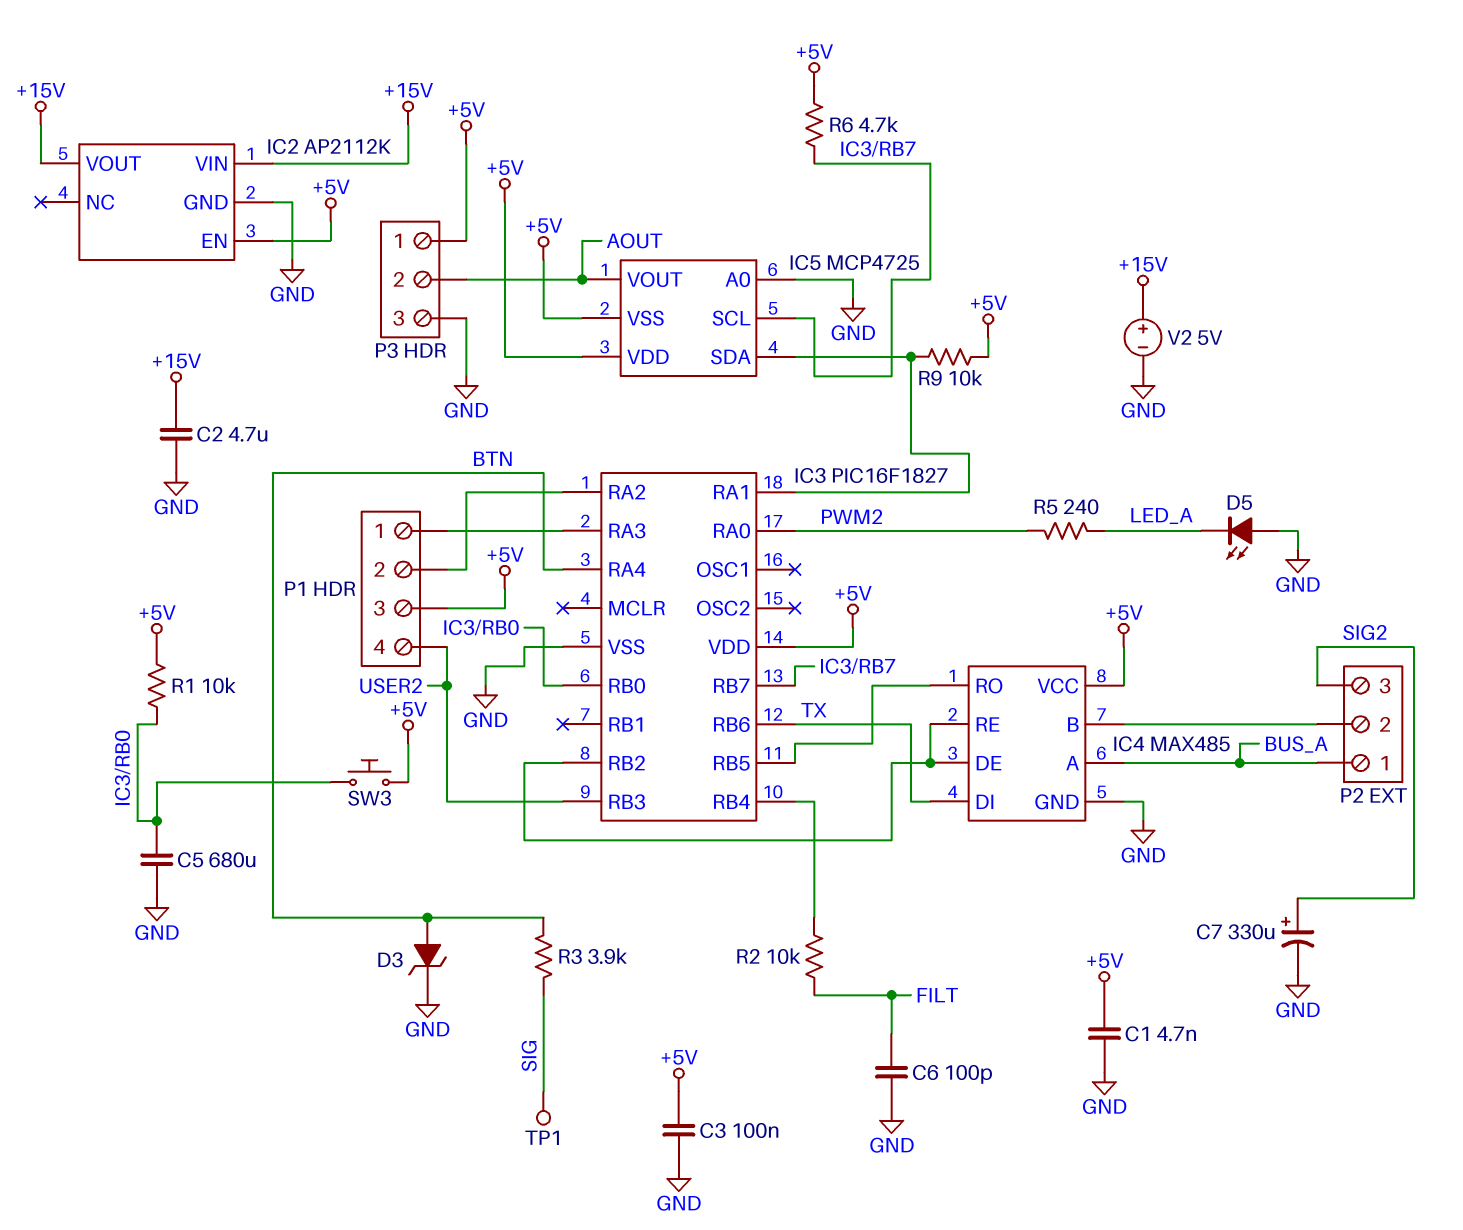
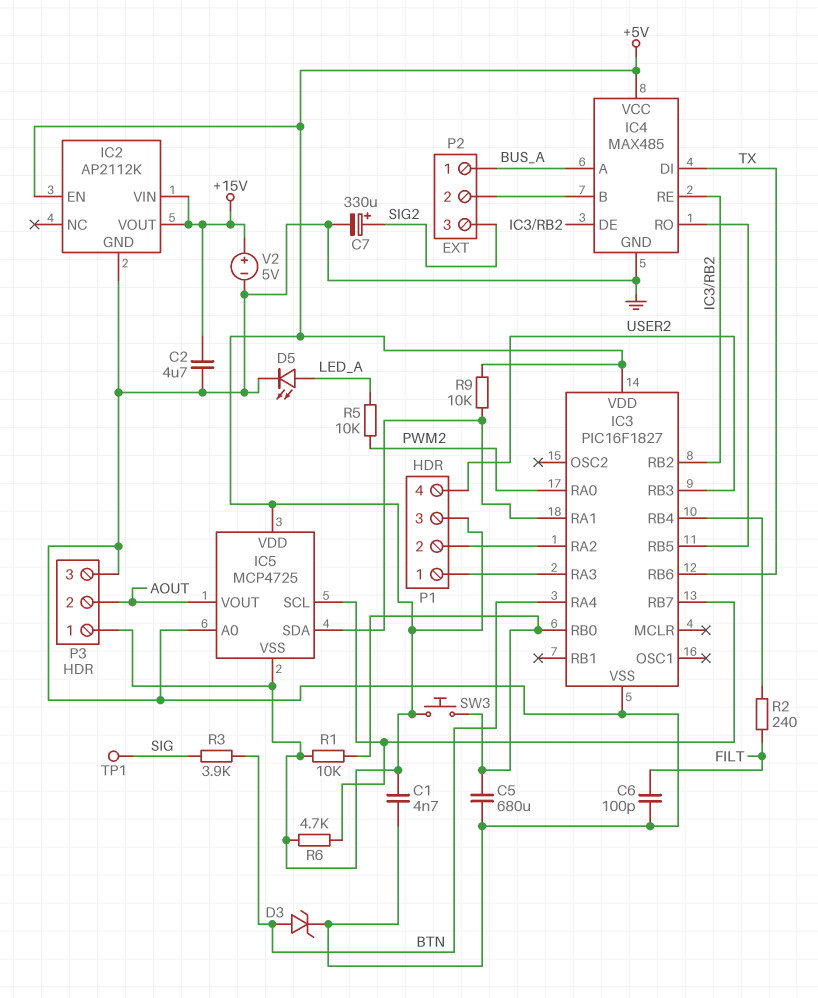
C3: 100nF (+5V, GND) -> none
D5: LED (A GND, K LED_A) -> LED (A LED_A, K GND)
R2: 10k (FILT, IC3/RB4) -> 240 (FILT, IC3/RB4)
R5: 240 (LED_A, PWM2) -> 10k (LED_A, PWM2)

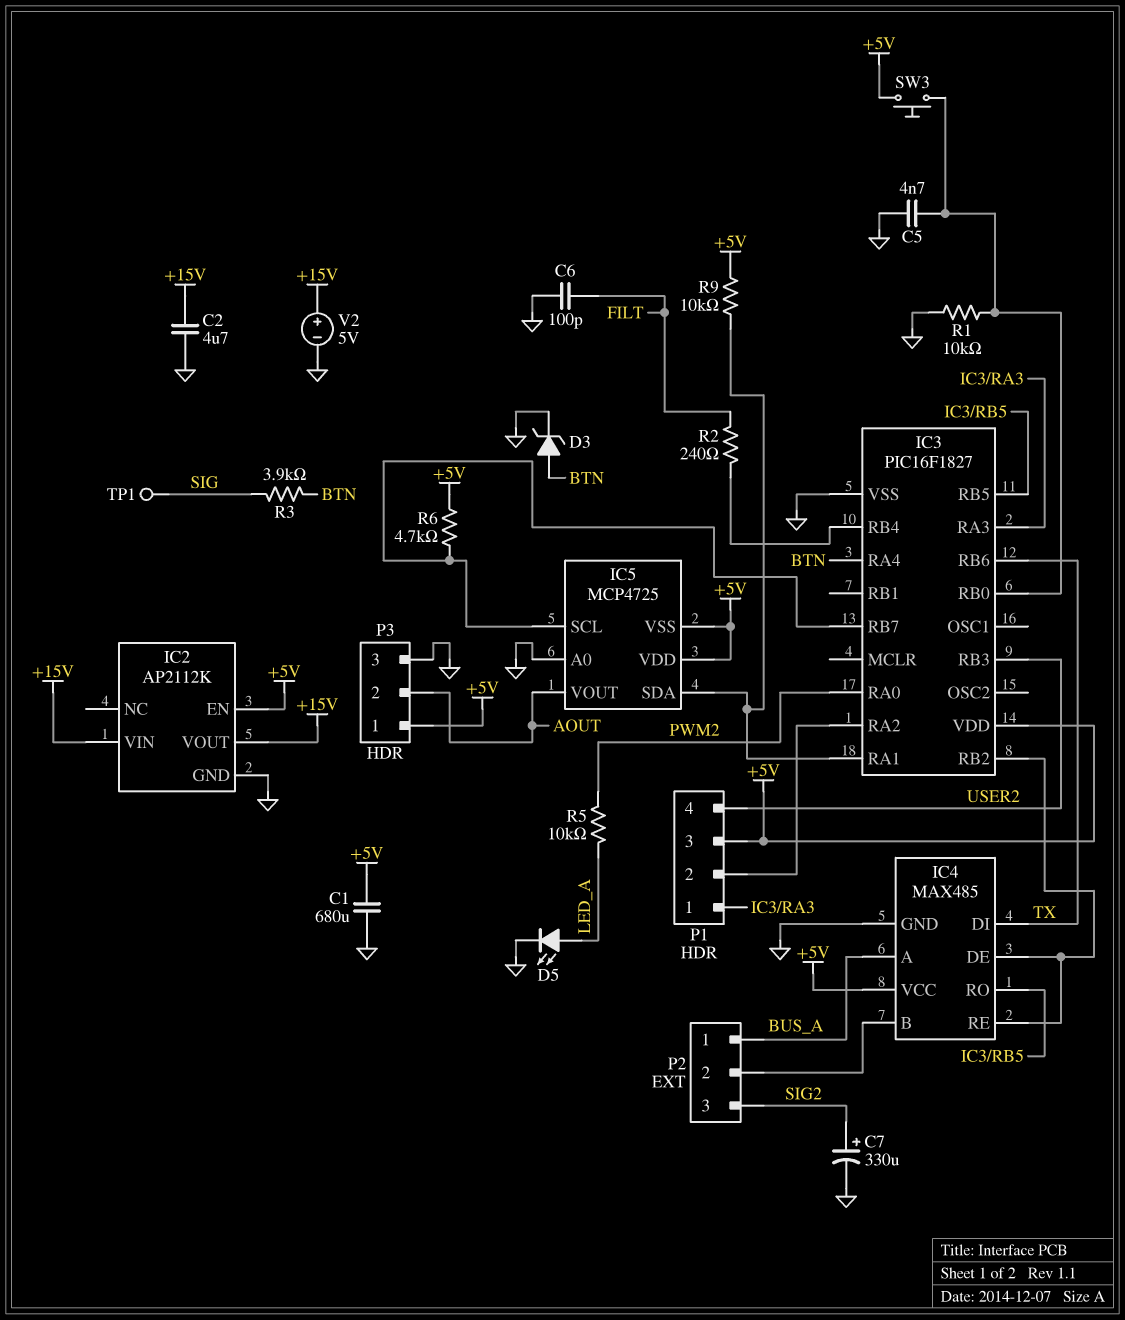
C1: 4.7nF (+5V, GND) -> 680uF (+5V, GND)
C5: 680uF (GND, IC3/RB0) -> 4.7nF (GND, IC3/RB0)
R1: 10k (+5V, IC3/RB0) -> 10k (GND, IC3/RB0)

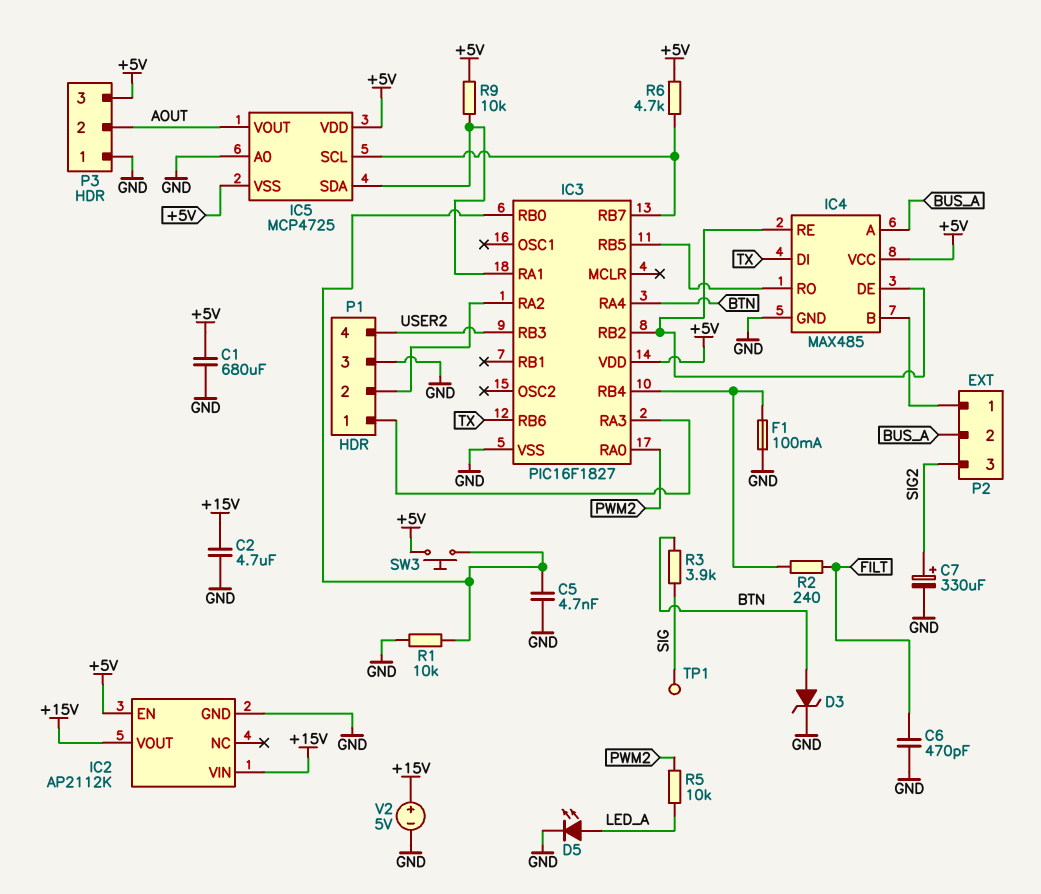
C6: 100pF (FILT, GND) -> 470pF (FILT, GND)
F1: none -> 100mA (GND, IC3/RB4)
P1 pin 3: +5V -> GND
P2 pin 1: BUS_A -> IC4/B
P2 pin 2: IC4/B -> BUS_A
P3 pin 1: +5V -> GND
P3 pin 3: GND -> +5V

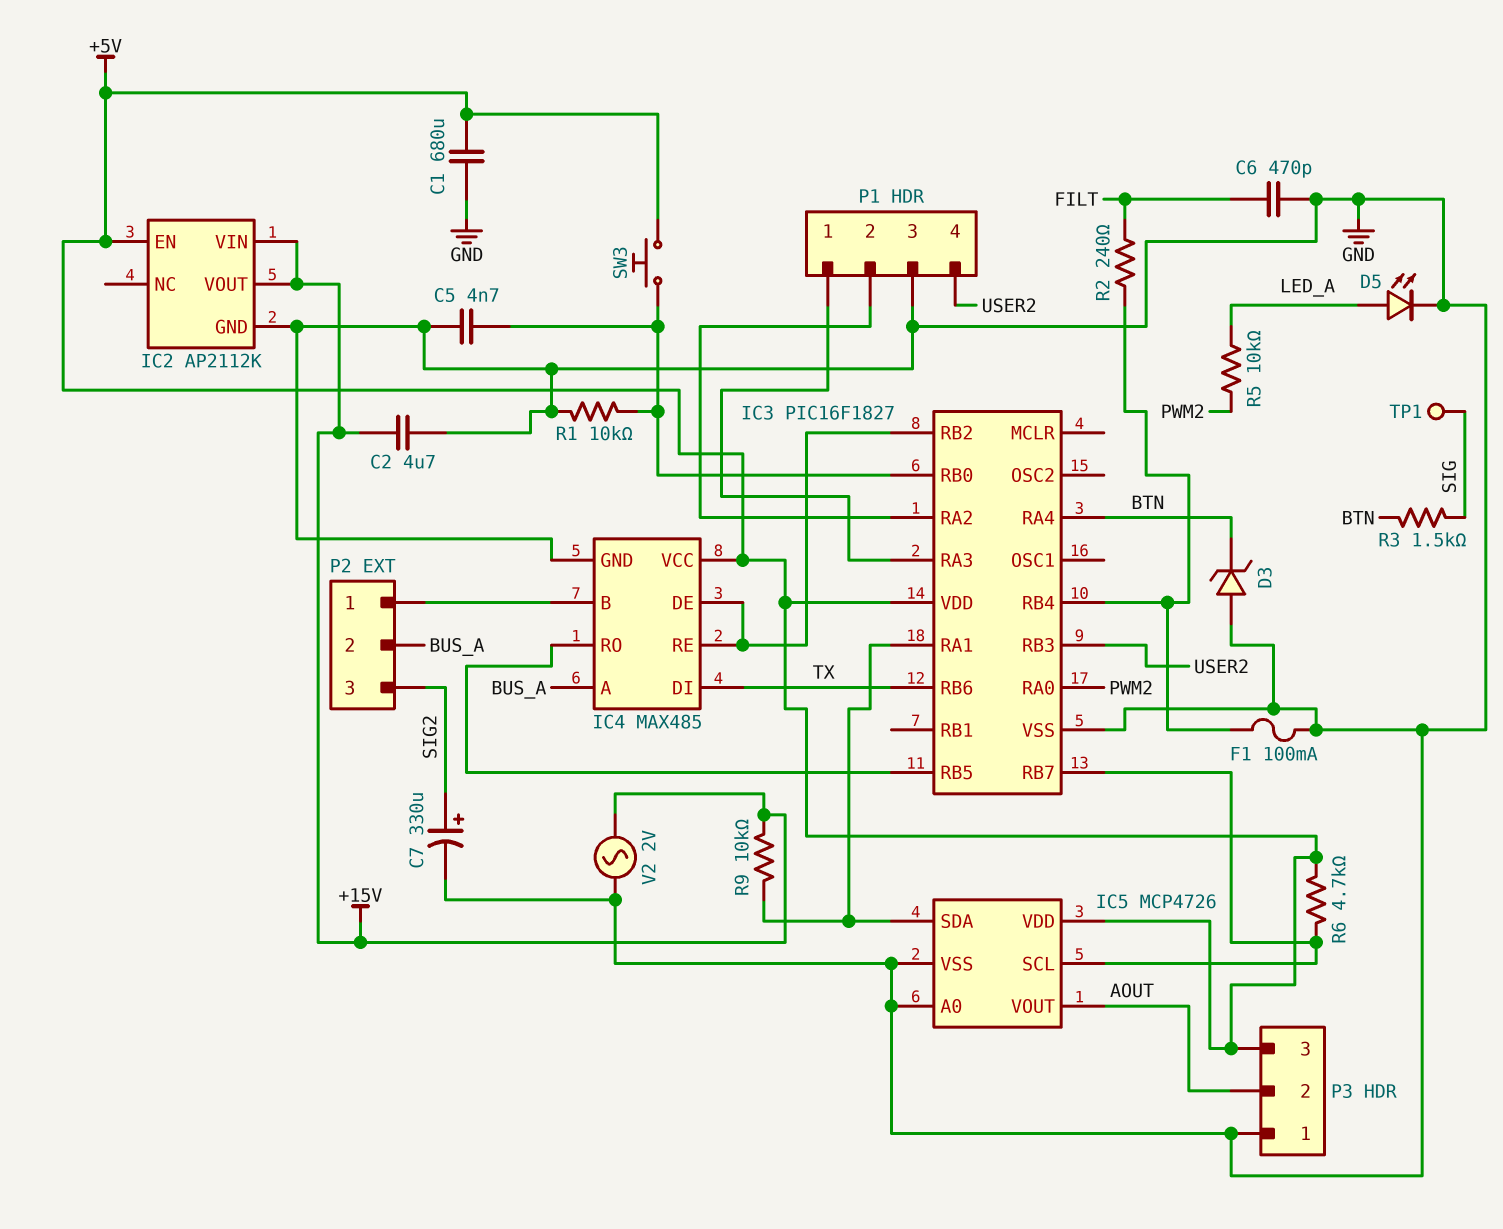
D3: zener (A BTN, K GND) -> zener (A GND, K BTN)
IC5: MCP4725 -> MCP4726
IC5 pin VSS: +5V -> GND
R3: 3.9k (BTN, SIG) -> 1.5k (BTN, SIG)
R9: 10k (+5V, IC3/RA1) -> 10k (+15V, IC3/RA1)
V2: 5V (plus +15V, minus GND) -> AC 2V (+15V, GND)

